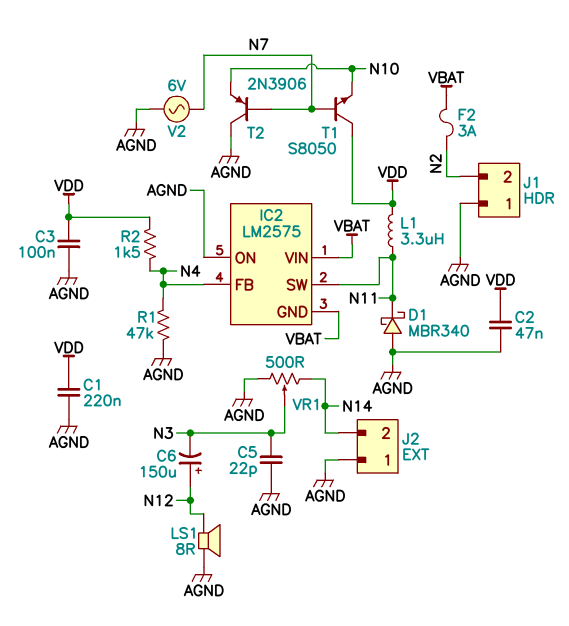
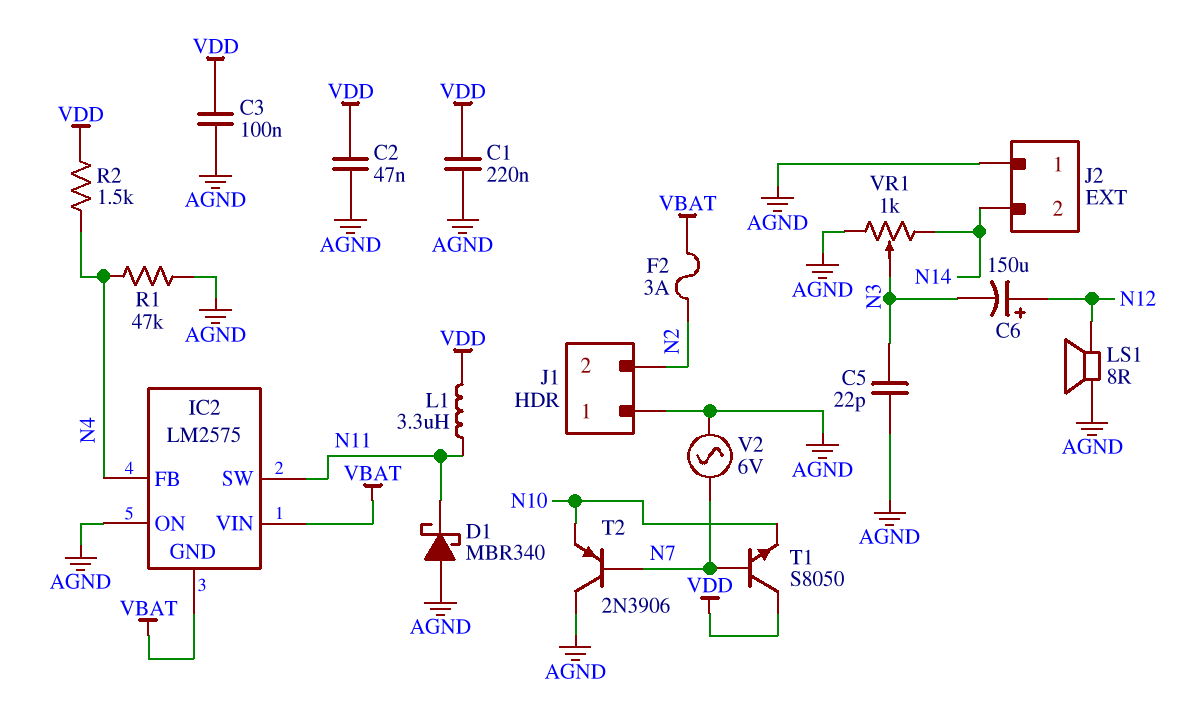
VR1: 500 (AGND, N14, wiper N3) -> 1k (AGND, N14, wiper N3)

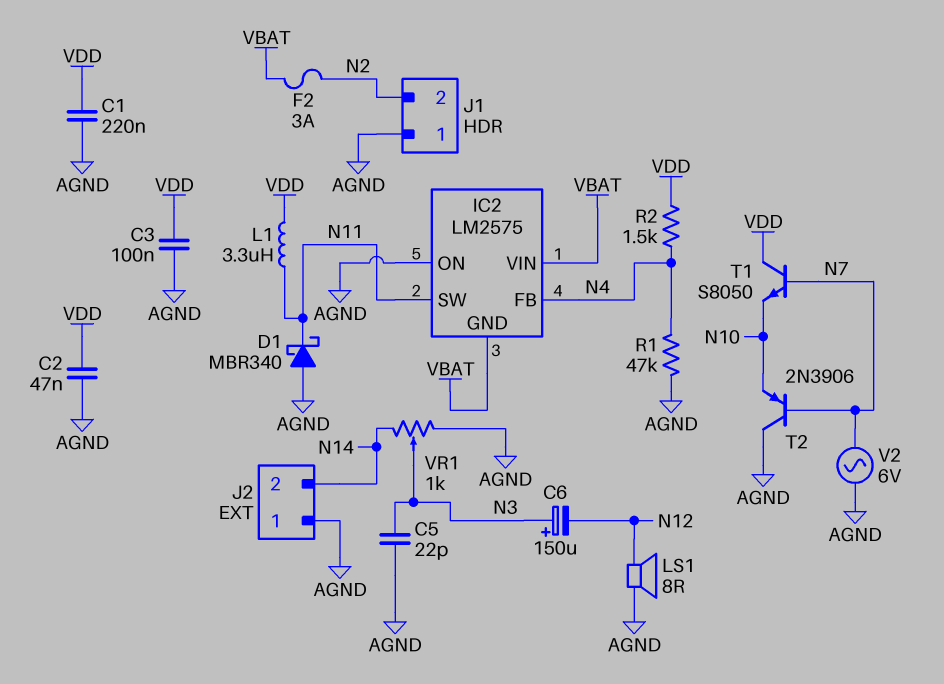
C6: 150uF (plus N12, minus N3) -> 150uF (plus N3, minus N12)

